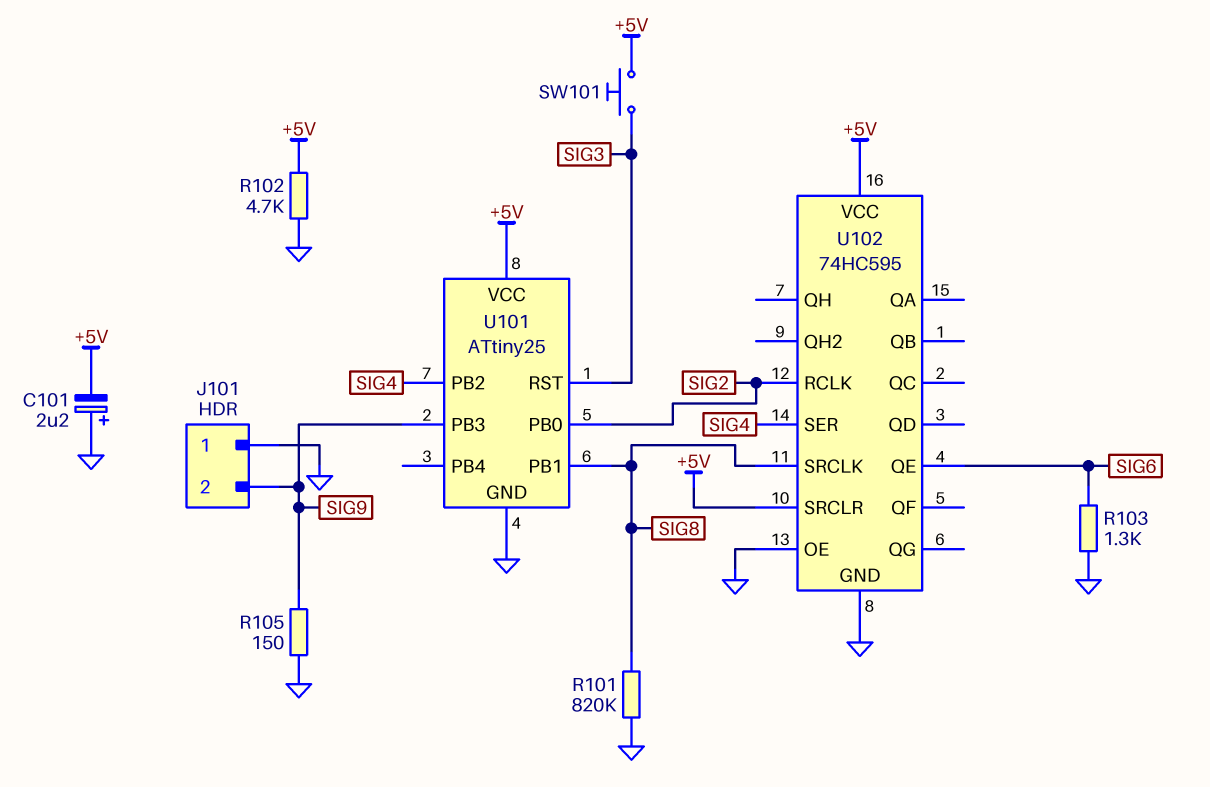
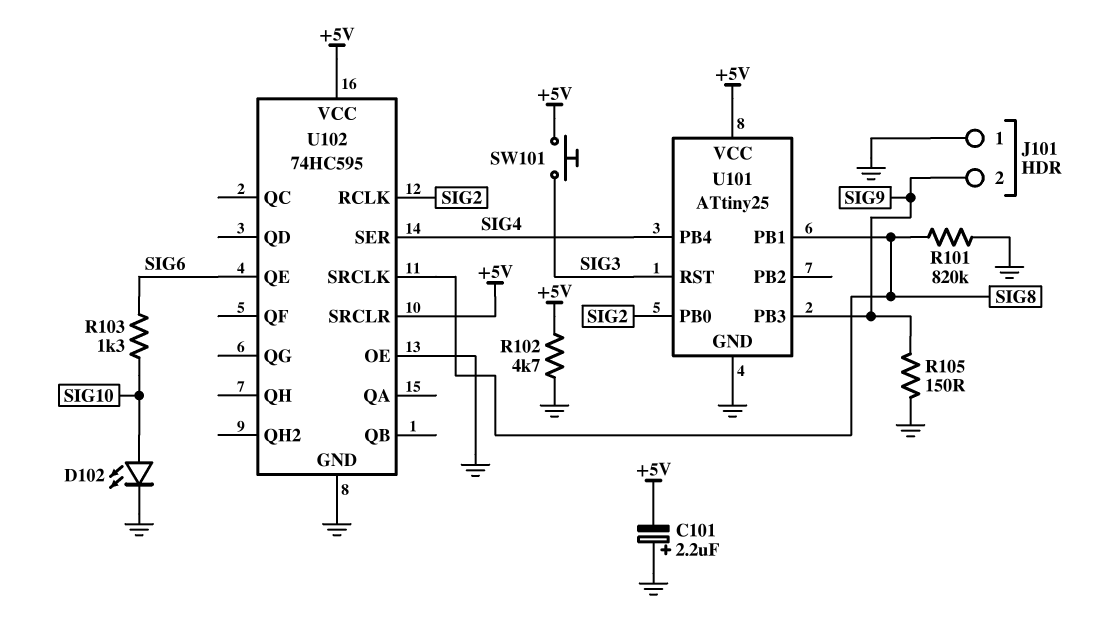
D102: none -> LED (A SIG10, K GND)
R103: 1.3k (GND, SIG6) -> 1.3k (SIG6, SIG10)
U101 pin PB2: SIG4 -> none
U101 pin PB4: none -> SIG4

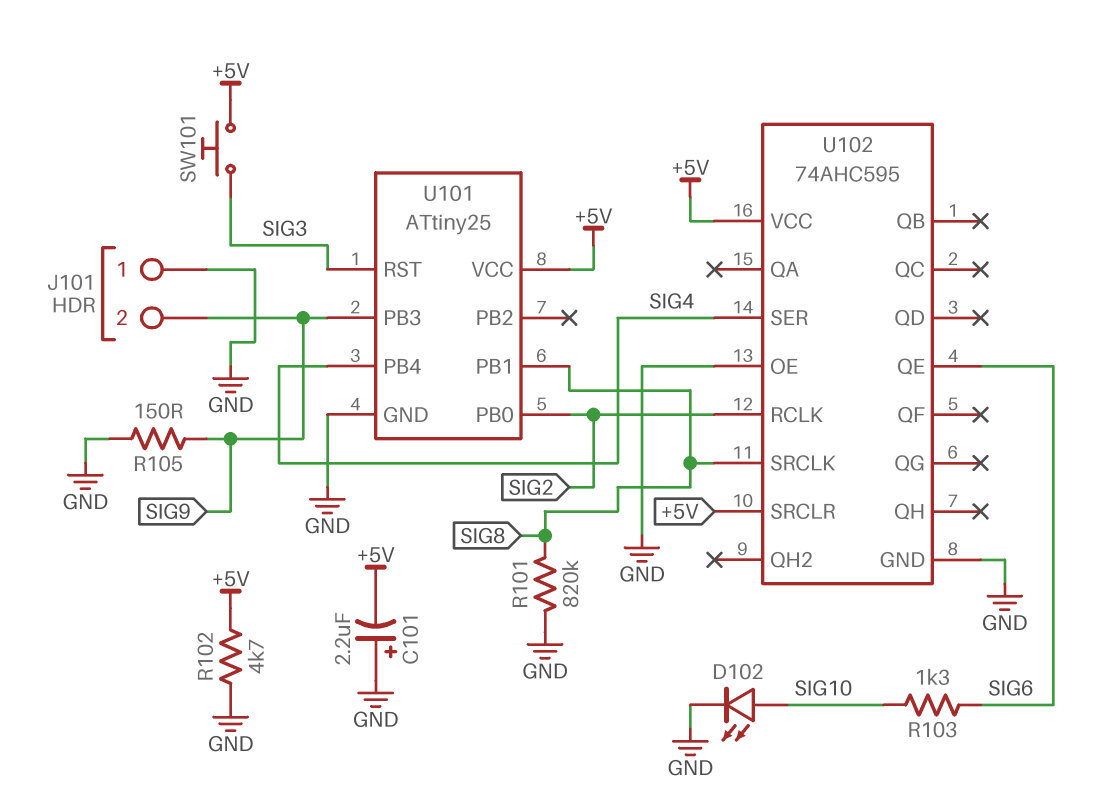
U102: 74HC595 -> 74AHC595

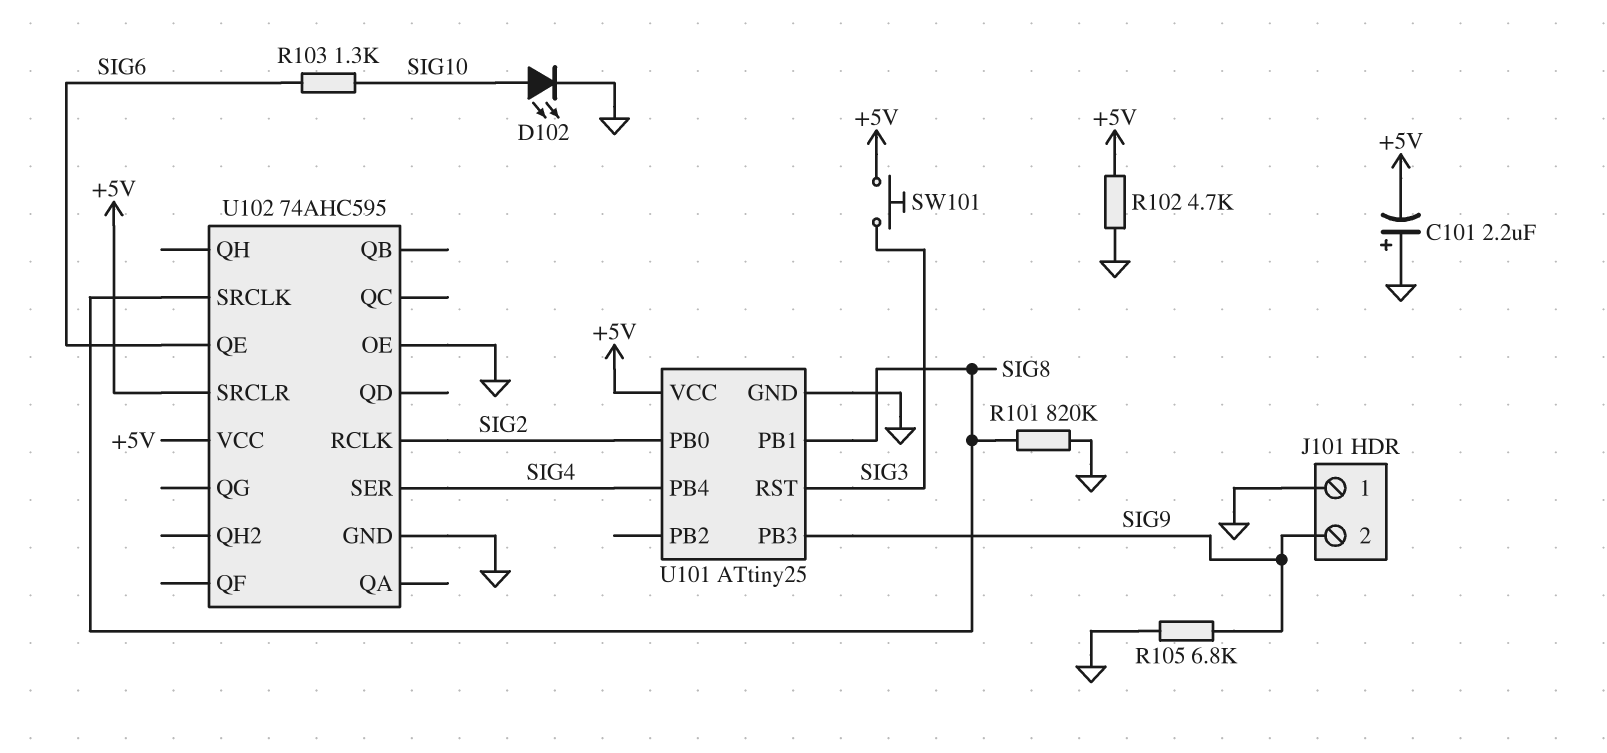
R105: 150 (GND, SIG9) -> 6.8k (GND, SIG9)

